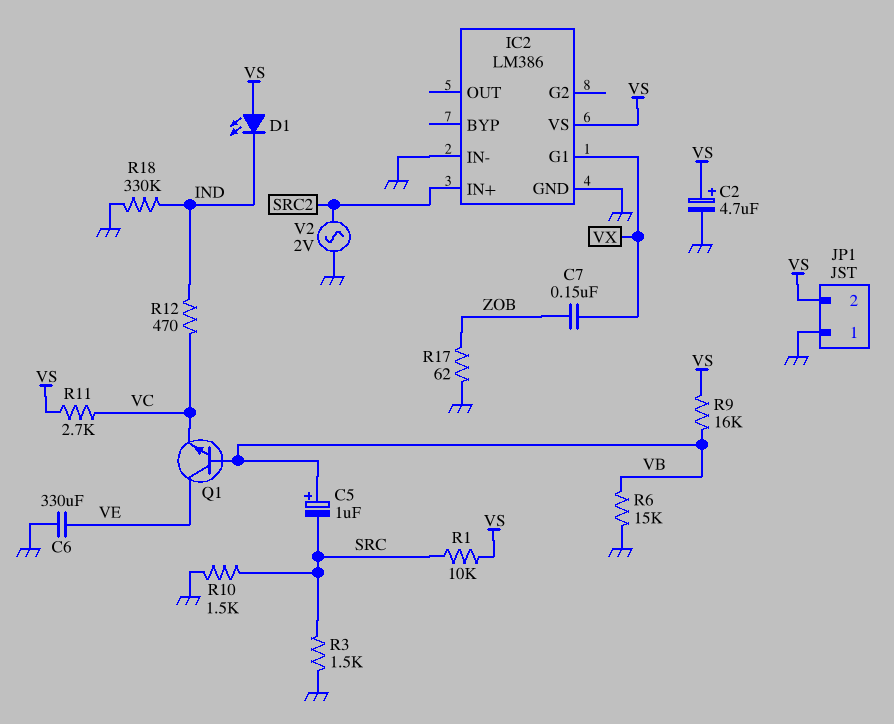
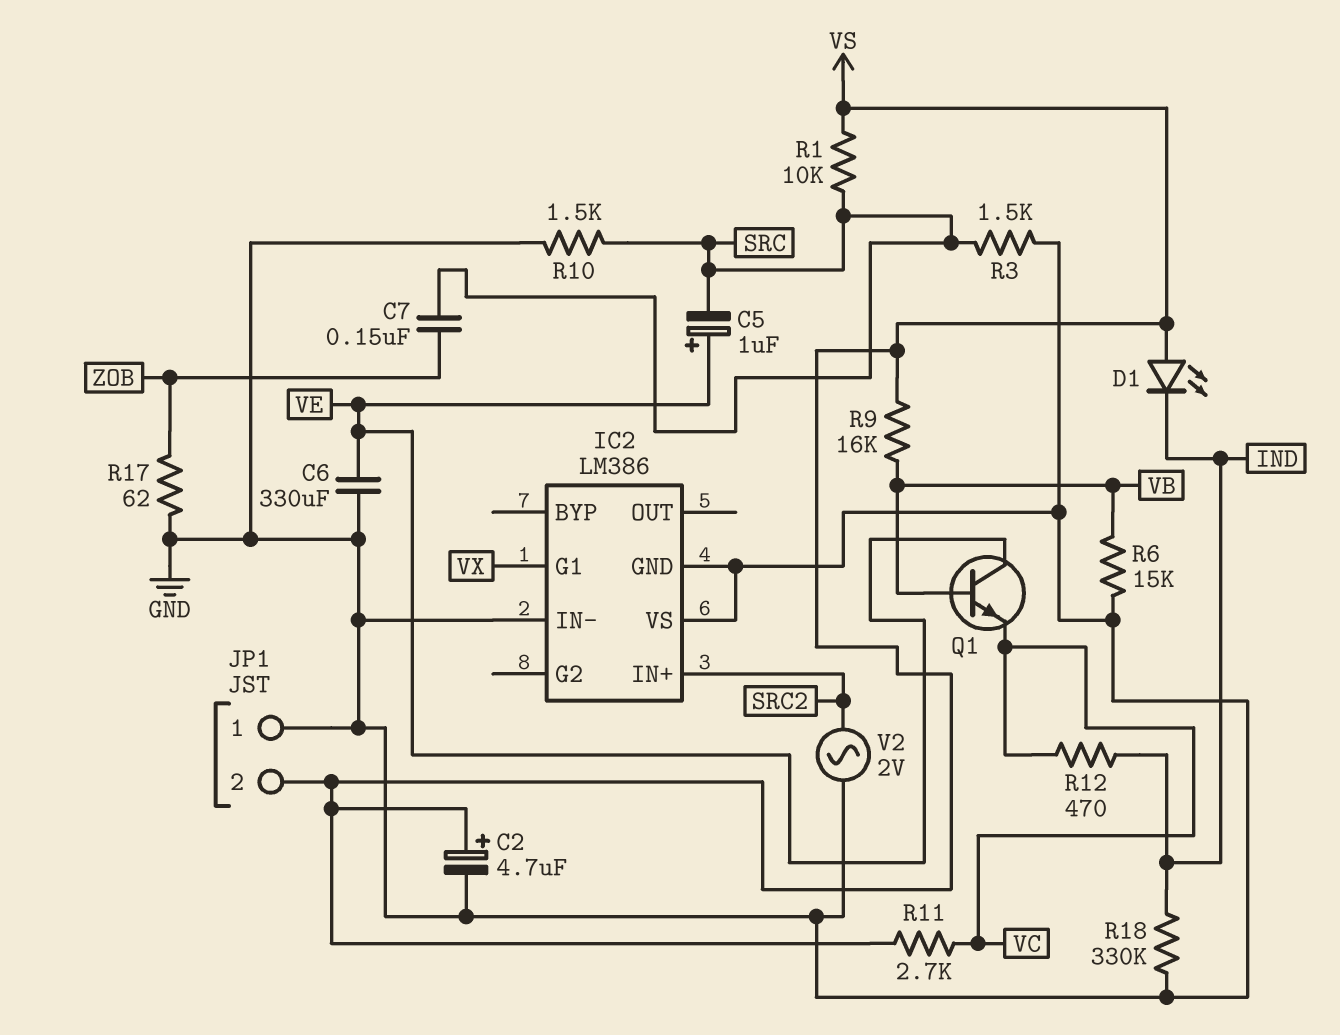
C5: 1uF (plus VB, minus SRC) -> 1uF (plus VE, minus SRC)
C7: 150nF (VX, ZOB) -> 150nF (SRC, ZOB)
IC2 pin VS: VS -> GND

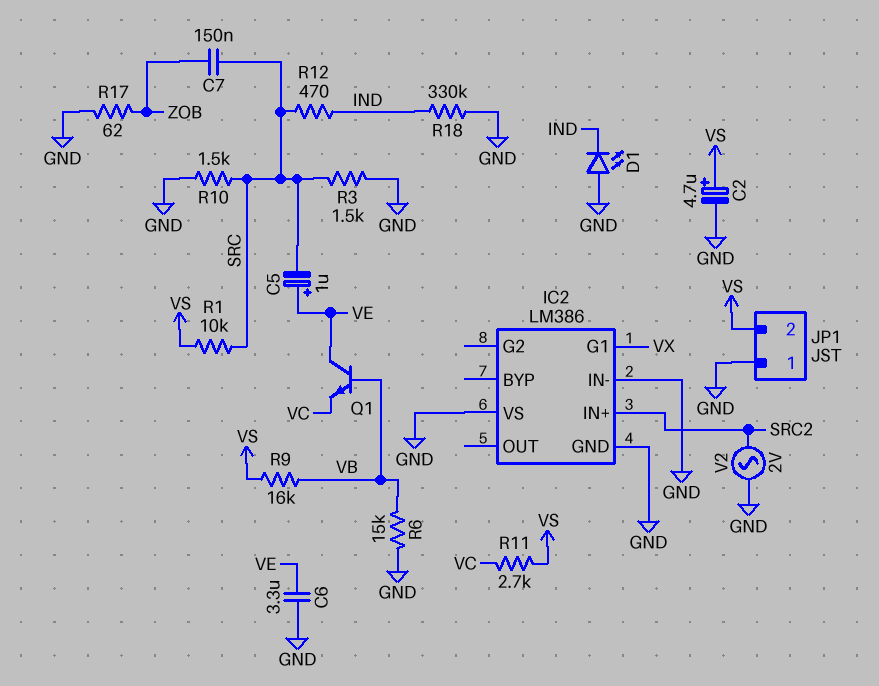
C6: 330uF (GND, VE) -> 3.3uF (GND, VE)
D1: LED (A VS, K IND) -> LED (A GND, K IND)
R12: 470 (IND, VC) -> 470 (IND, SRC)

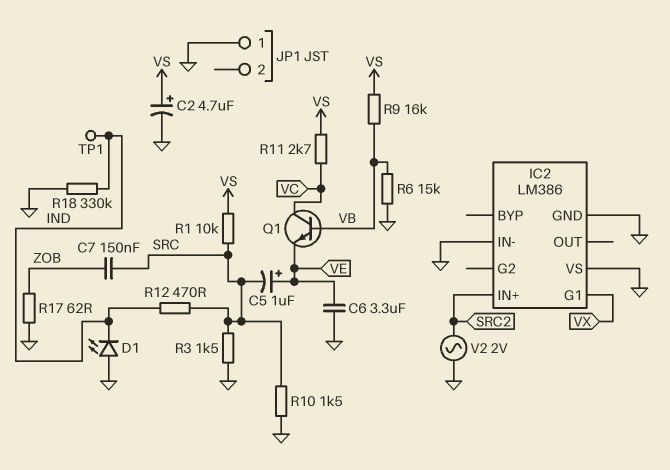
JP1 pin 2: VS -> none
Q1: NPN (B VB, C VE, E VC) -> NPN (B VB, C VC, E VE)
TP1: none -> test point (IND)

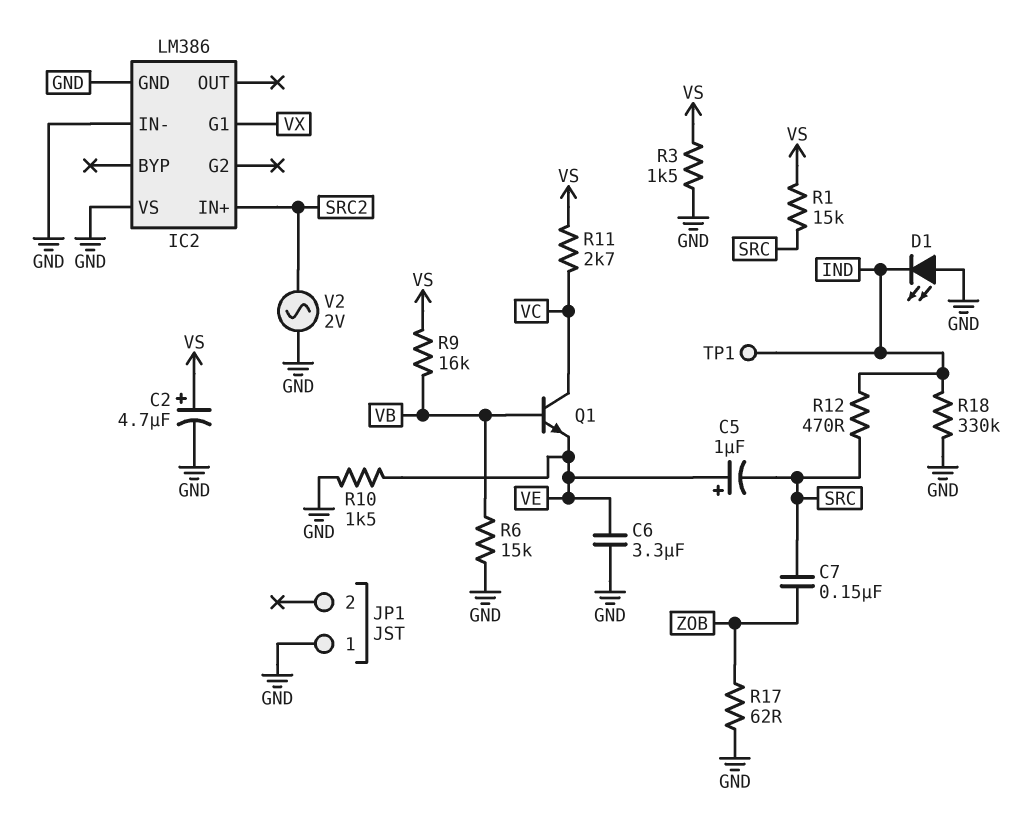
R1: 10k (SRC, VS) -> 15k (SRC, VS)
R3: 1.5k (GND, SRC) -> 1.5k (GND, VS)
R10: 1.5k (GND, SRC) -> 1.5k (GND, VE)

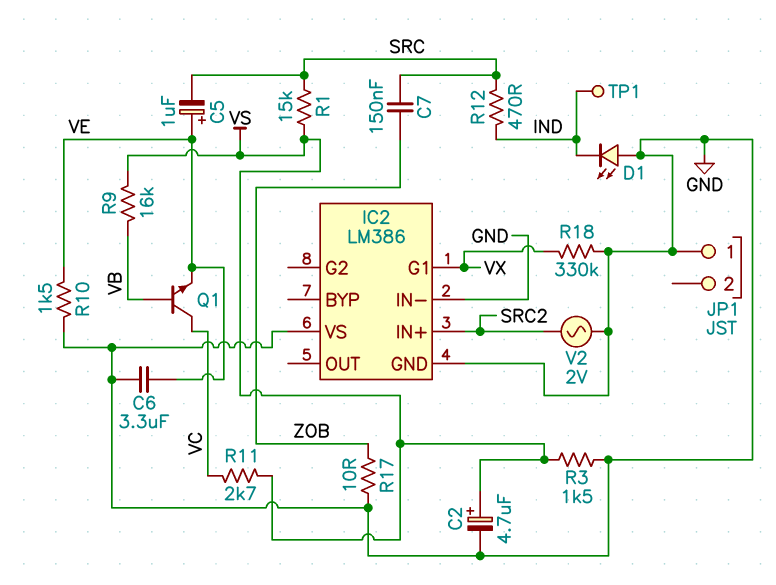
R6: 15k (GND, VB) -> none
R17: 62 (GND, ZOB) -> 10 (GND, ZOB)
R18: 330k (GND, IND) -> 330k (GND, VX)

